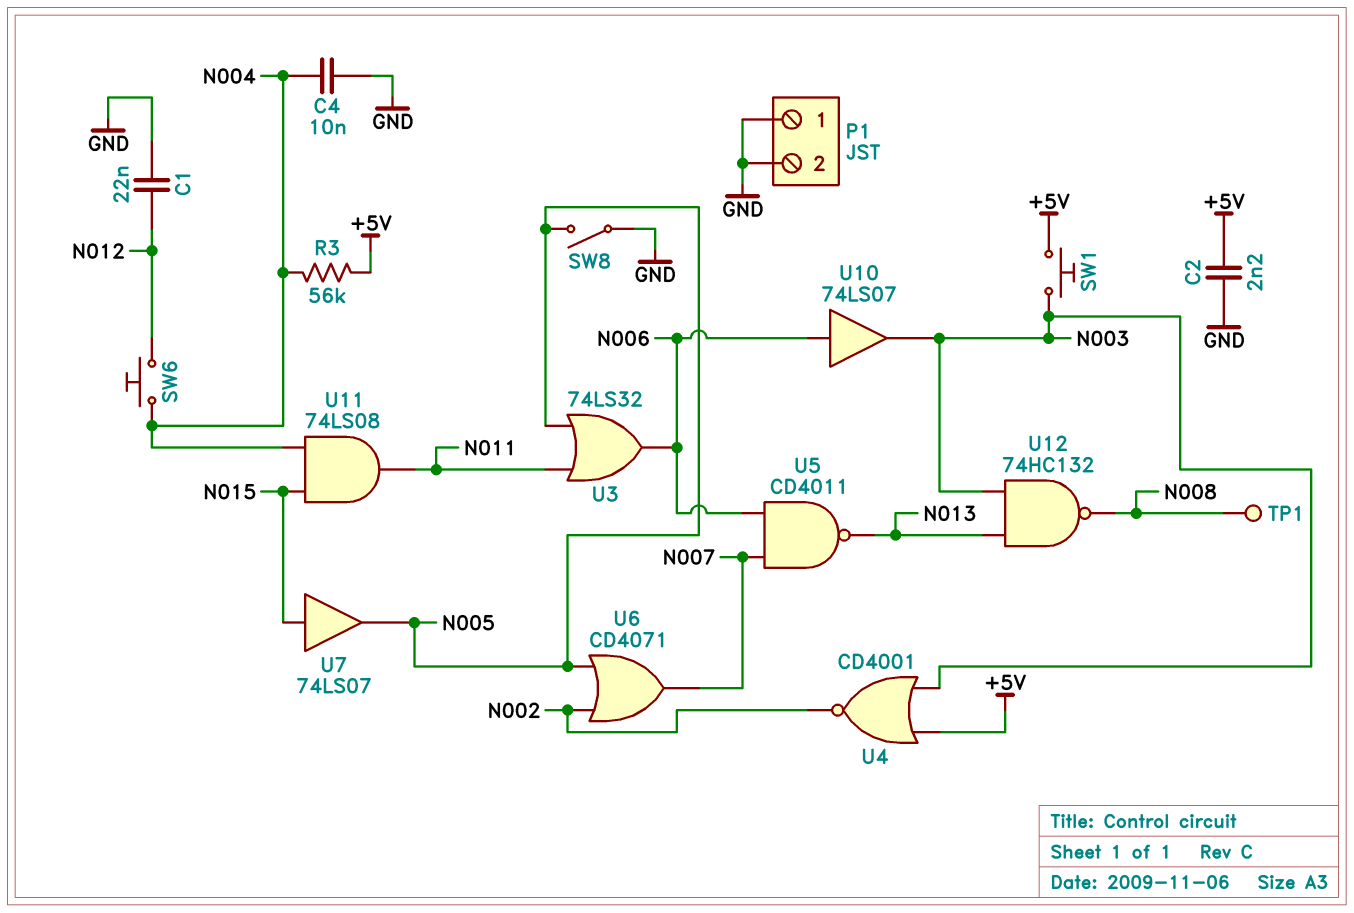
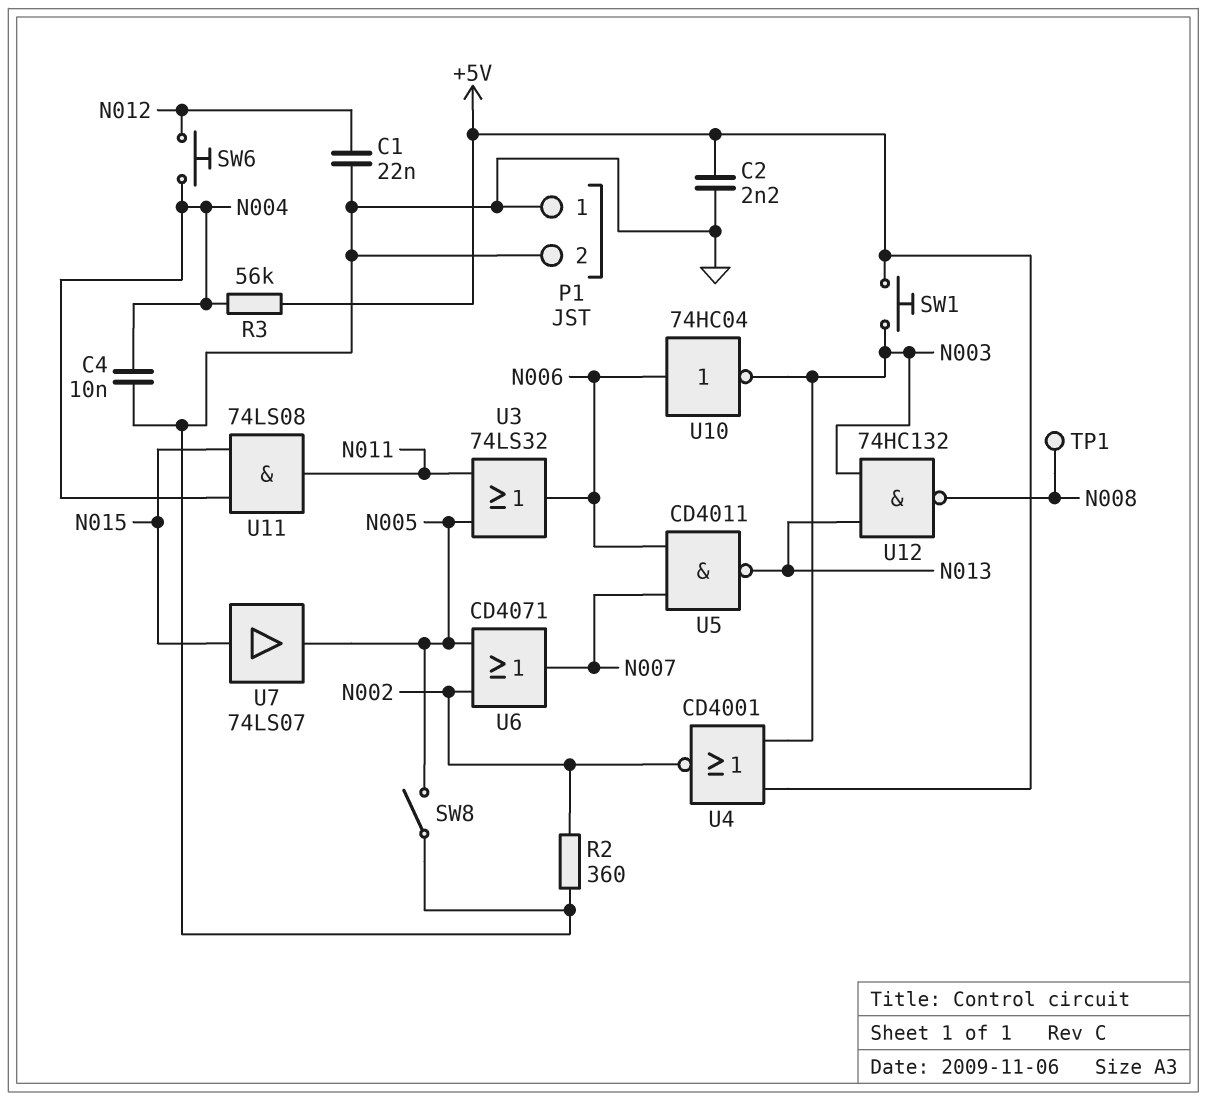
R2: none -> 360 (GND, N002)
U10: buffer 74LS07 (in N006, out N003) -> NOT 74HC04 (in N006, out N003)

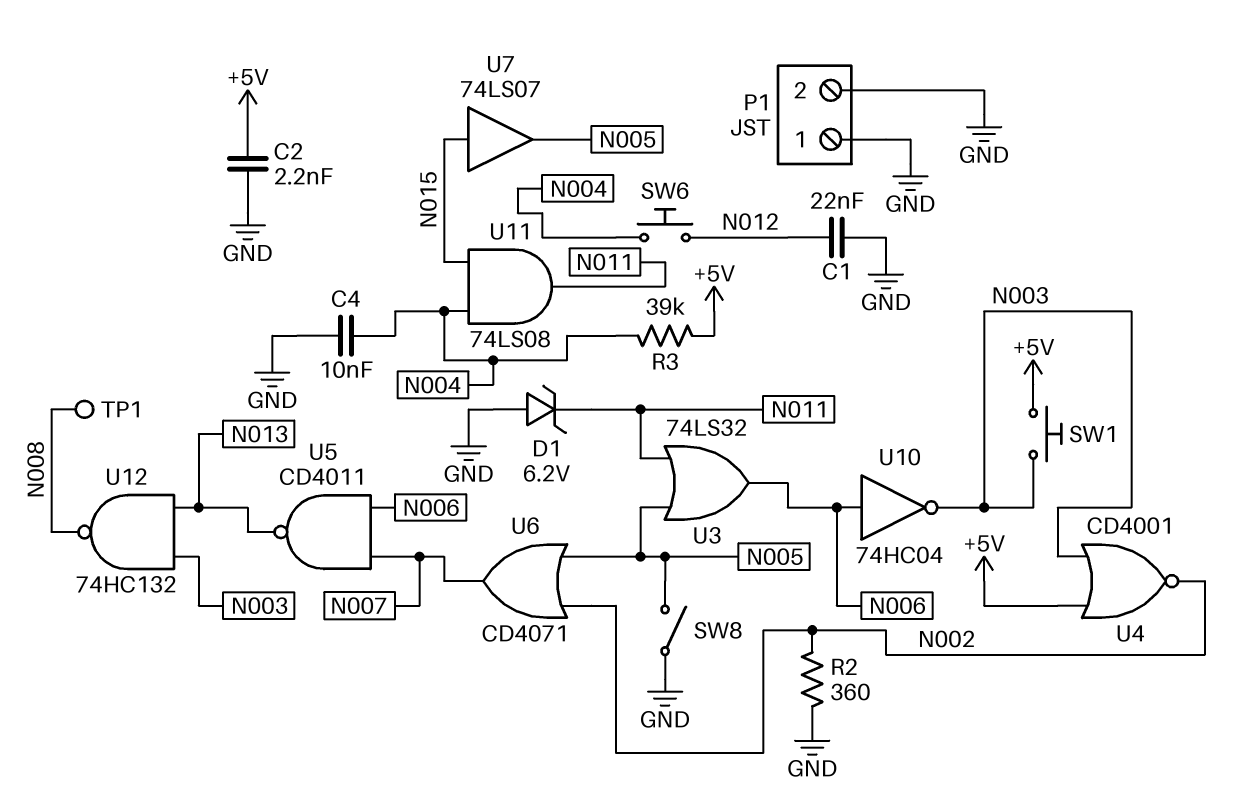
D1: none -> zener 6.2V (A GND, K N011)
R3: 56k (+5V, N004) -> 39k (+5V, N004)

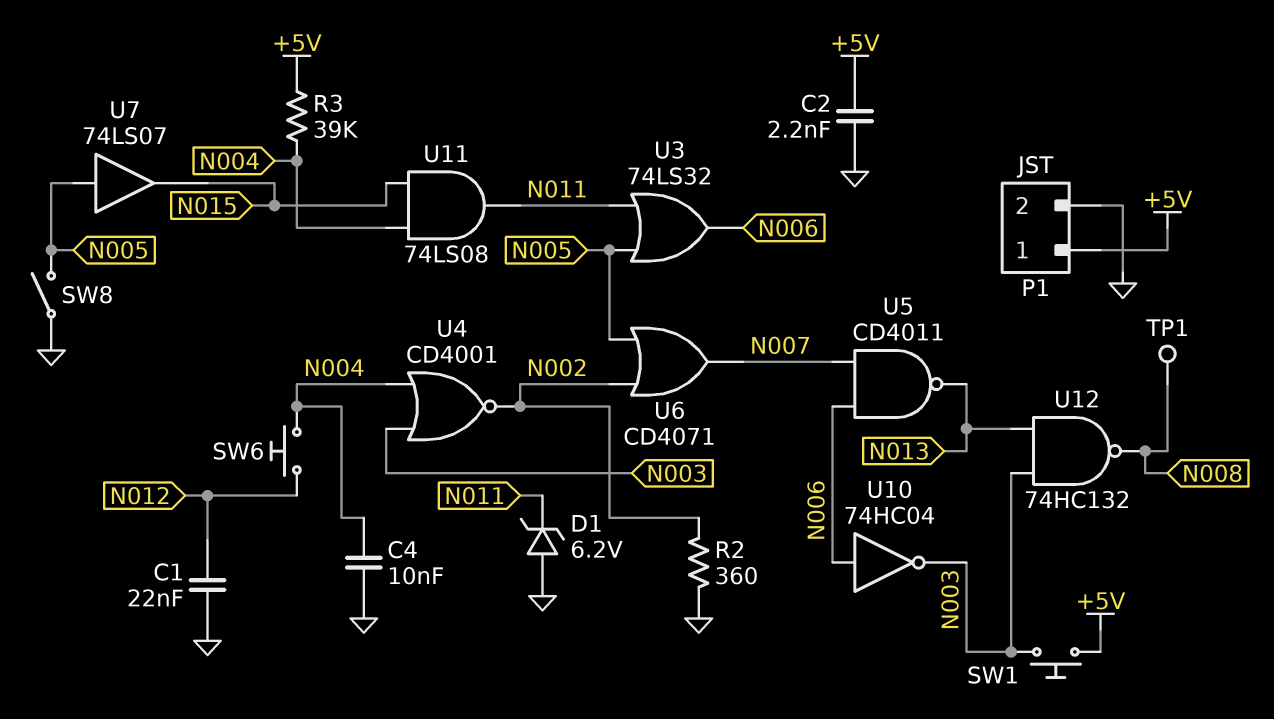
P1 pin 1: GND -> +5V
U4: NOR CD4001 (in +5V, in N003, out N002) -> NOR CD4001 (in N003, in N004, out N002)
U7: buffer 74LS07 (in N015, out N005) -> buffer 74LS07 (in N005, out N015)

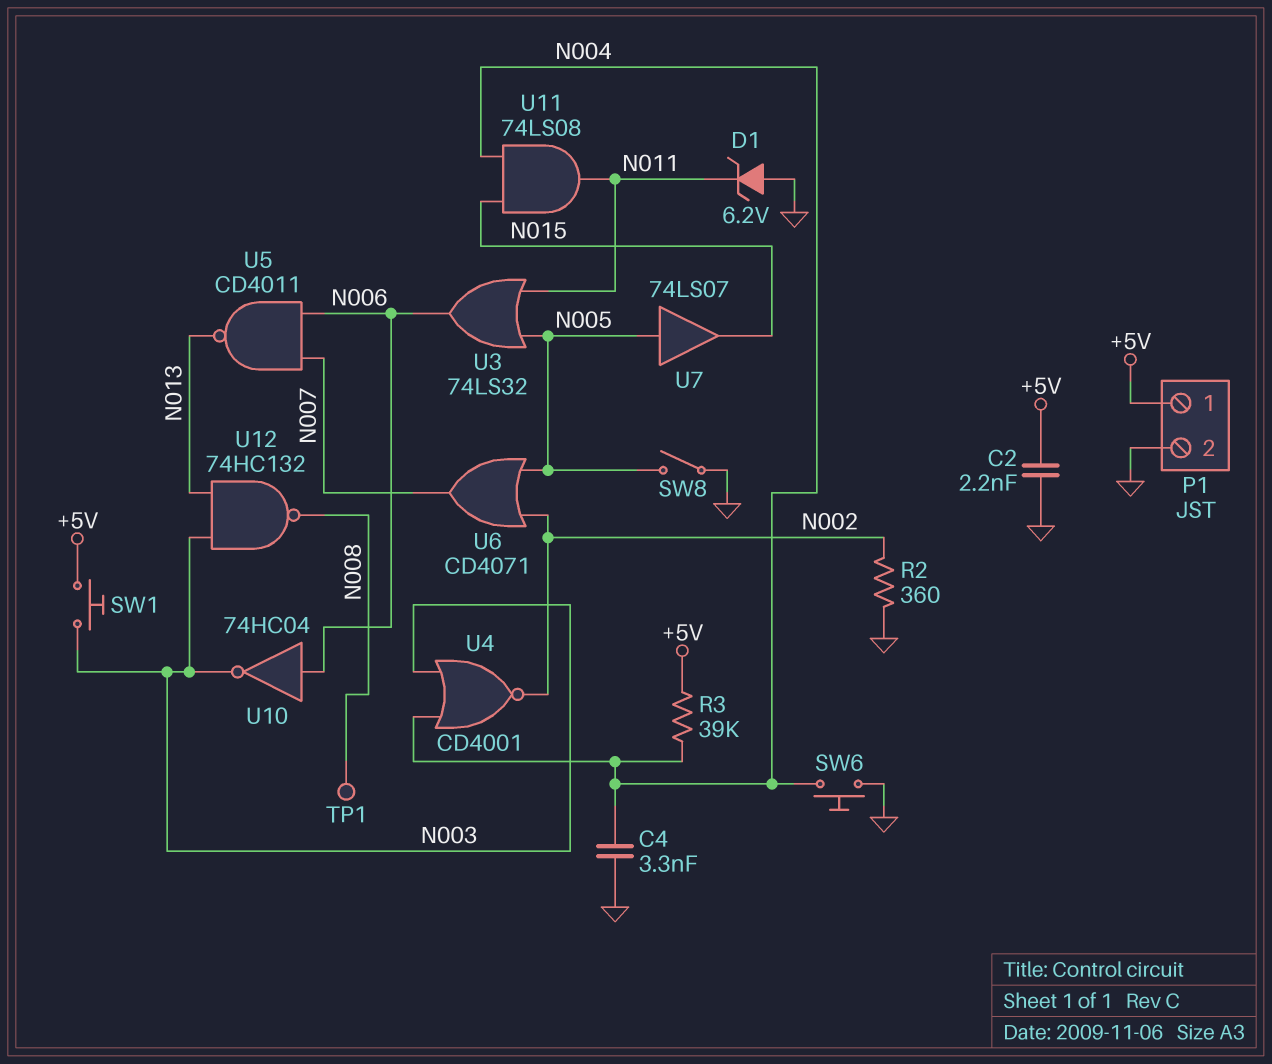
C1: 22nF (GND, N012) -> none
C4: 10nF (GND, N004) -> 3.3nF (GND, N004)
SW6: button (N004, N012) -> button (GND, N004)

